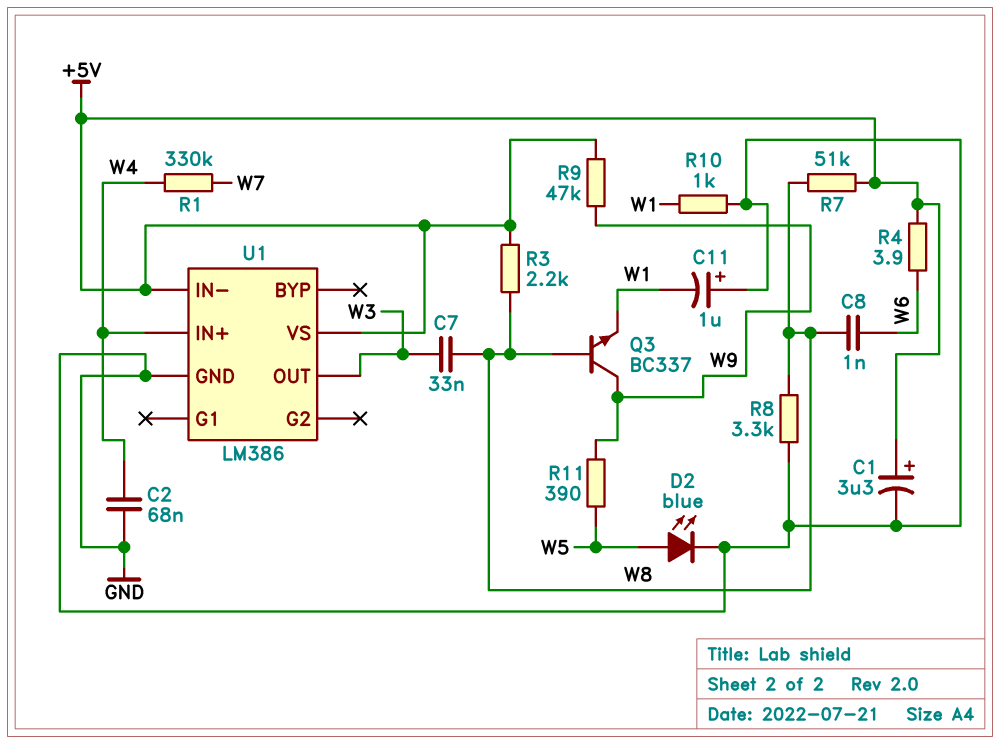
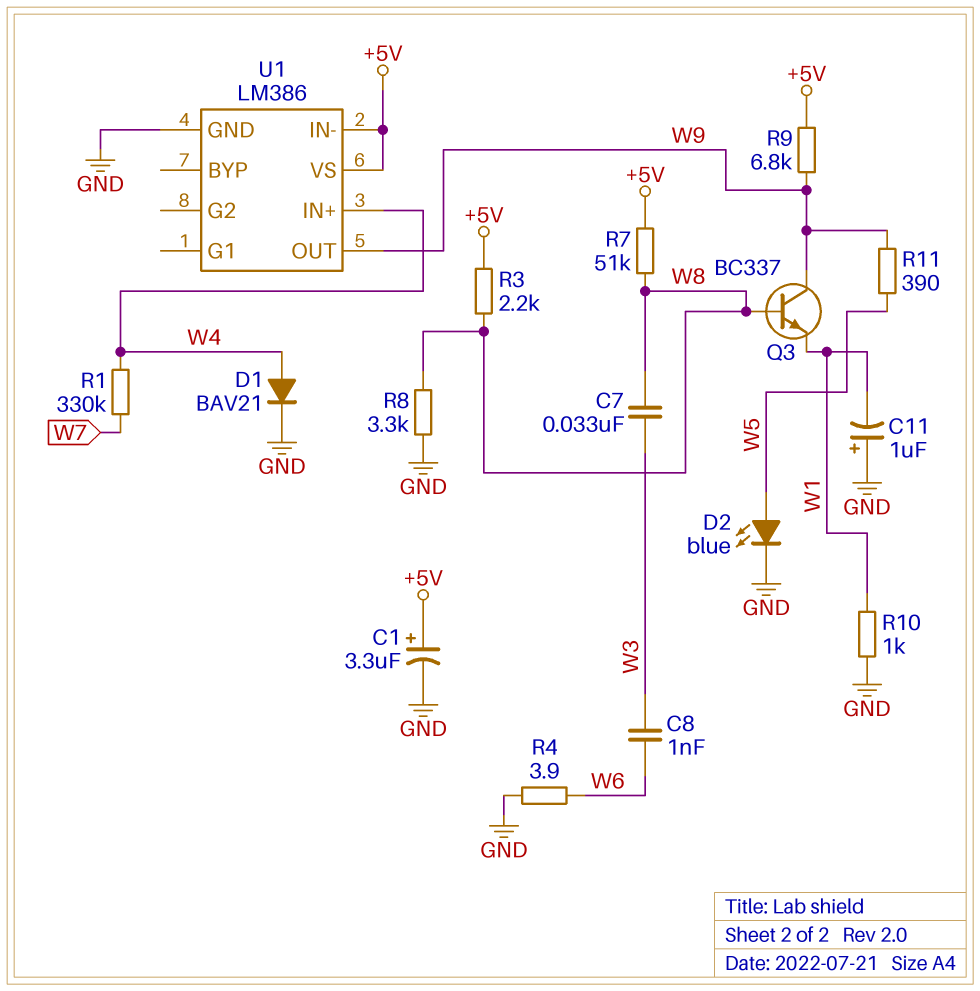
C2: 68nF (GND, W4) -> none
C8: 1nF (W6, W8) -> 1nF (W3, W6)
D1: none -> diode BAV21 (A W4, K GND)
R4: 3.9 (+5V, W6) -> 3.9 (GND, W6)
R9: 47k (+5V, W9) -> 6.8k (+5V, W9)
U1 pin OUT: W3 -> W9

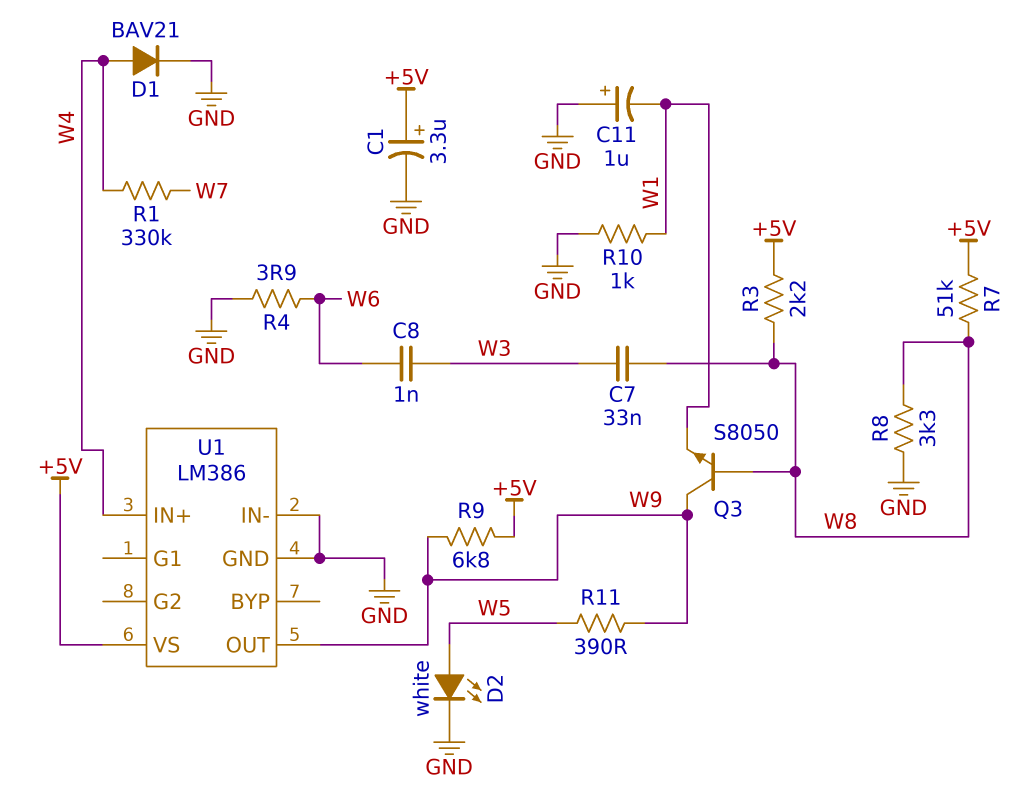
D2: LED blue (A W5, K GND) -> LED white (A W5, K GND)
Q3: NPN BC337 (B W8, C W9, E W1) -> NPN S8050 (B W8, C W9, E W1)
U1 pin IN-: +5V -> GND

